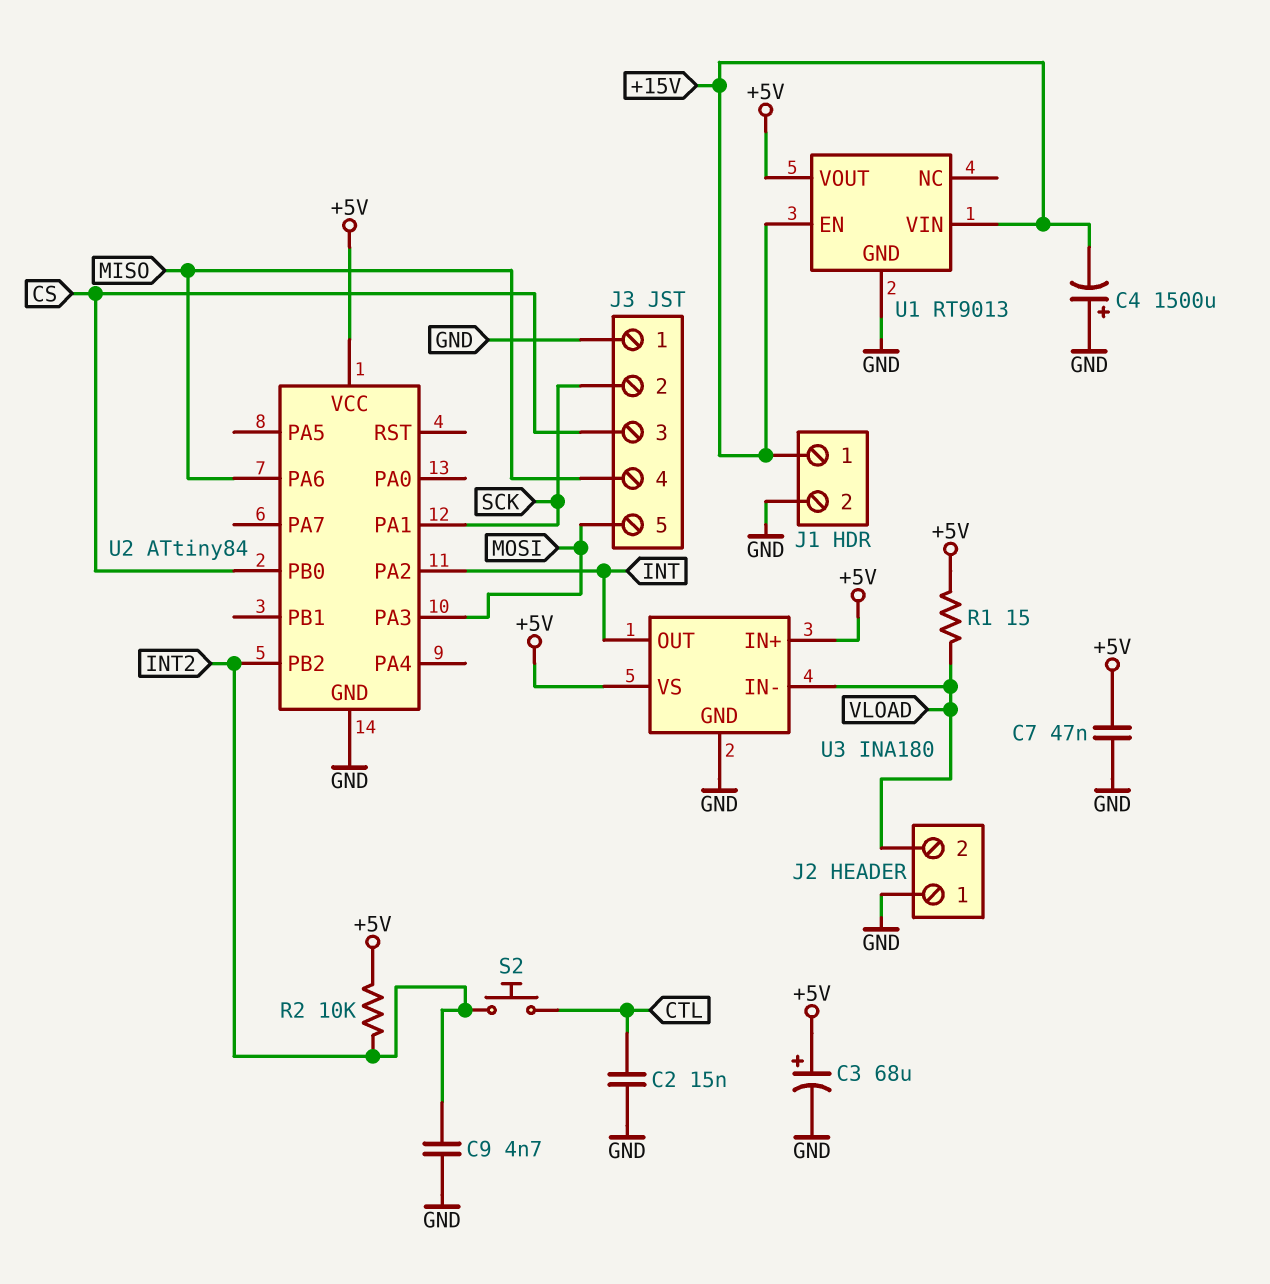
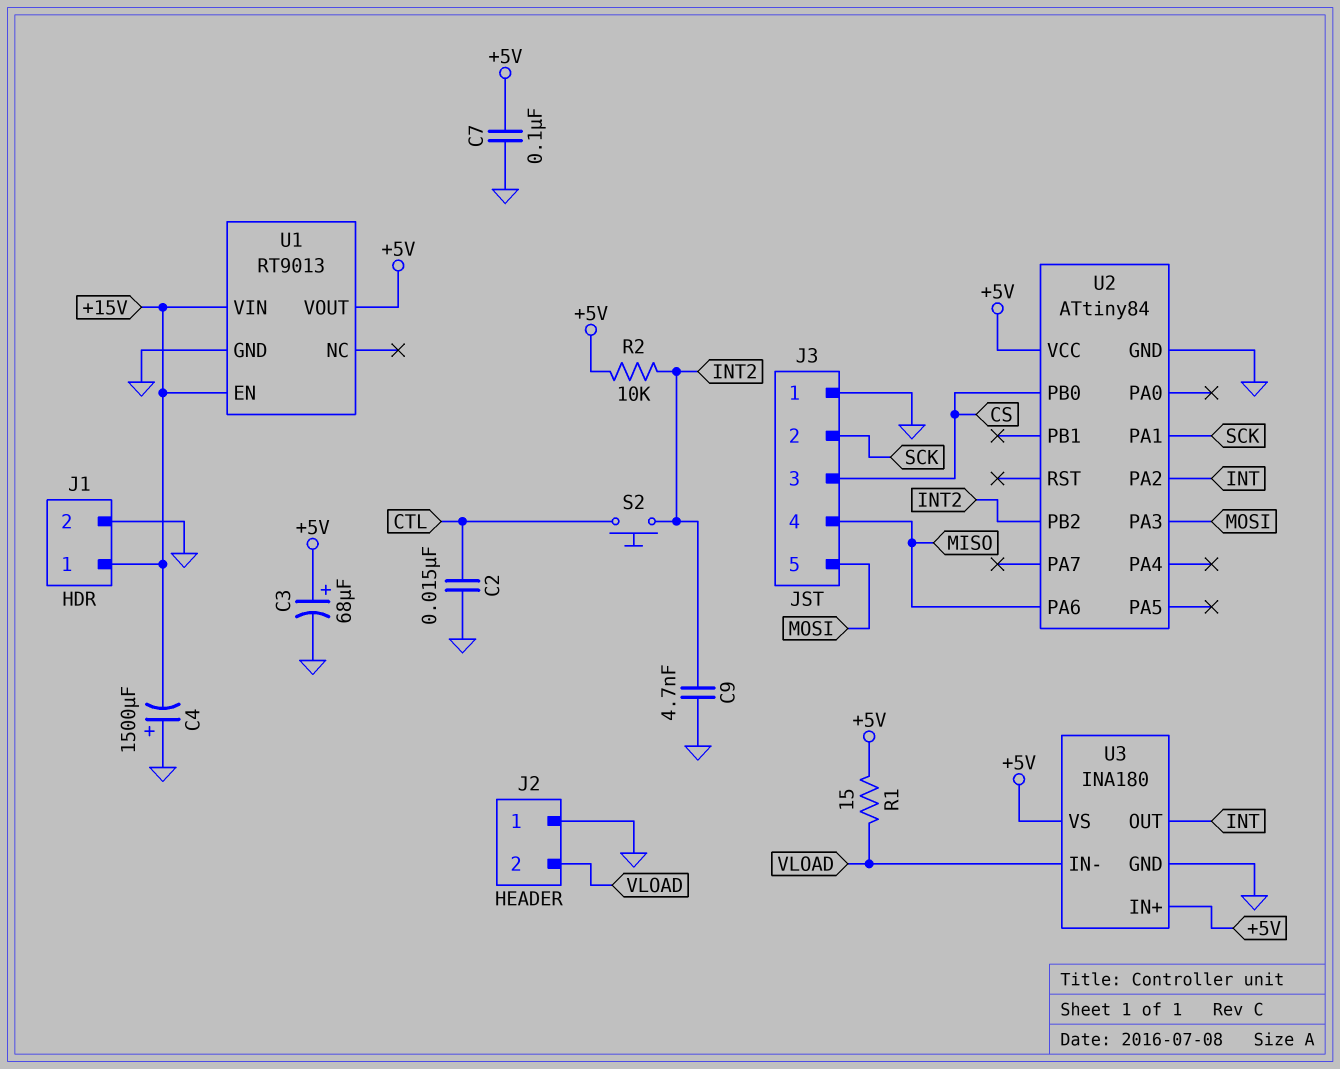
C7: 47nF (+5V, GND) -> 100nF (+5V, GND)

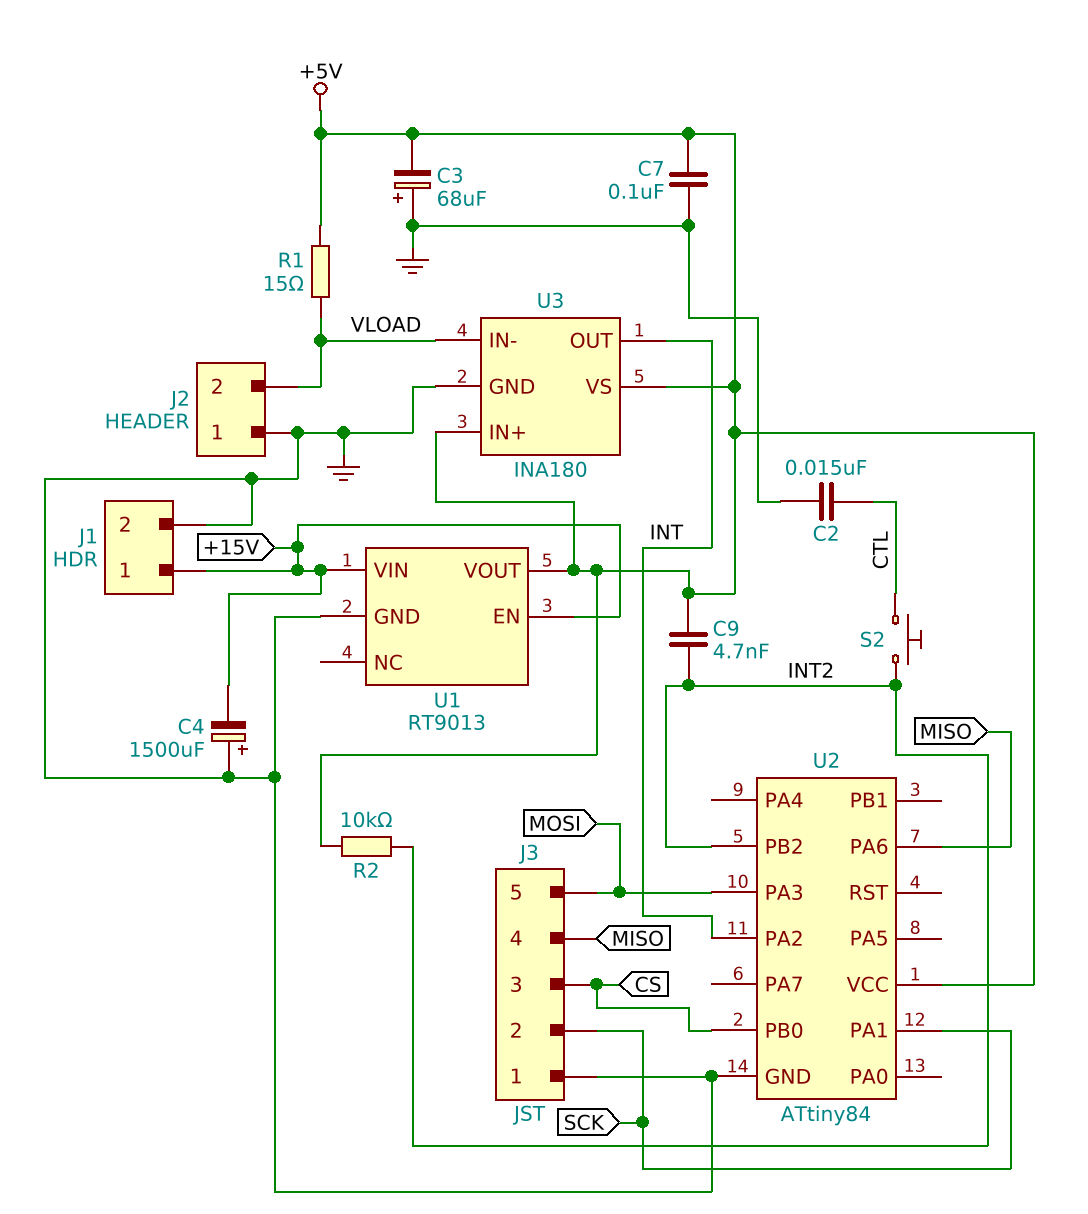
C3: 68uF (plus +5V, minus GND) -> 68uF (plus GND, minus +5V)
C9: 4.7nF (GND, INT2) -> 4.7nF (+5V, INT2)

